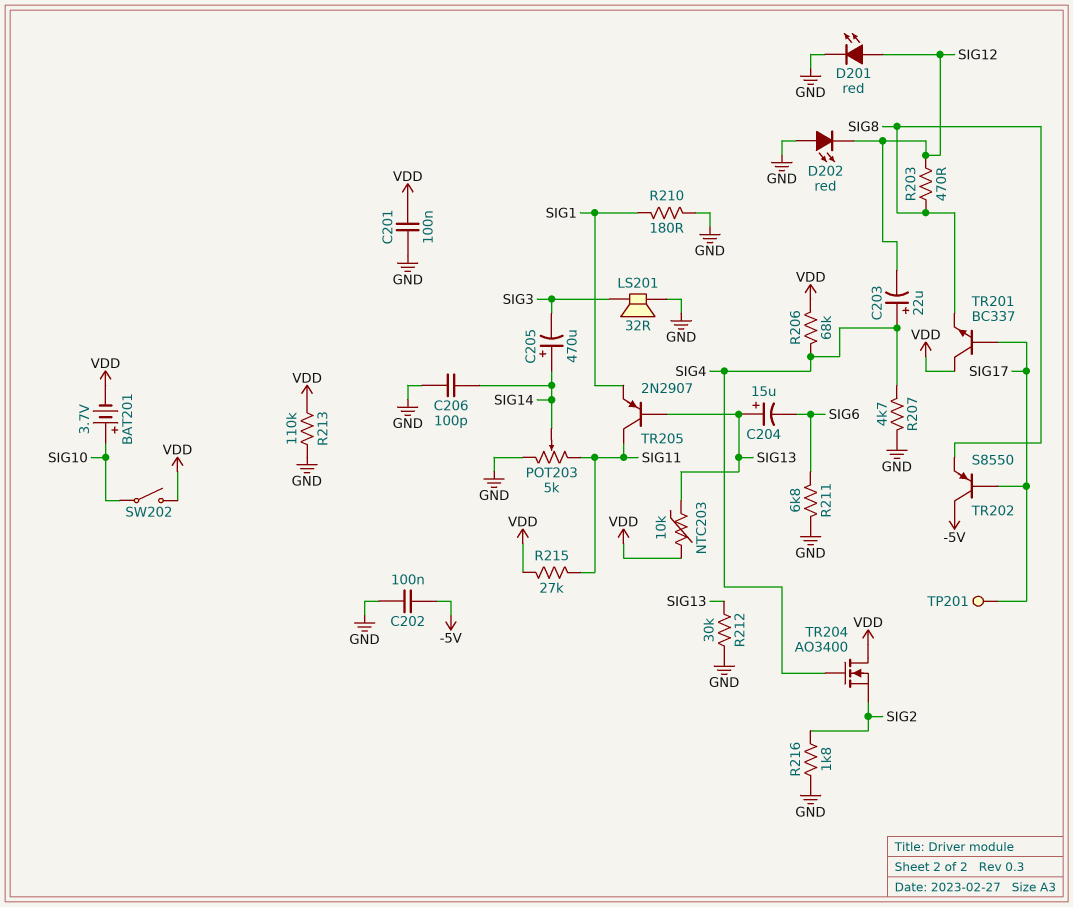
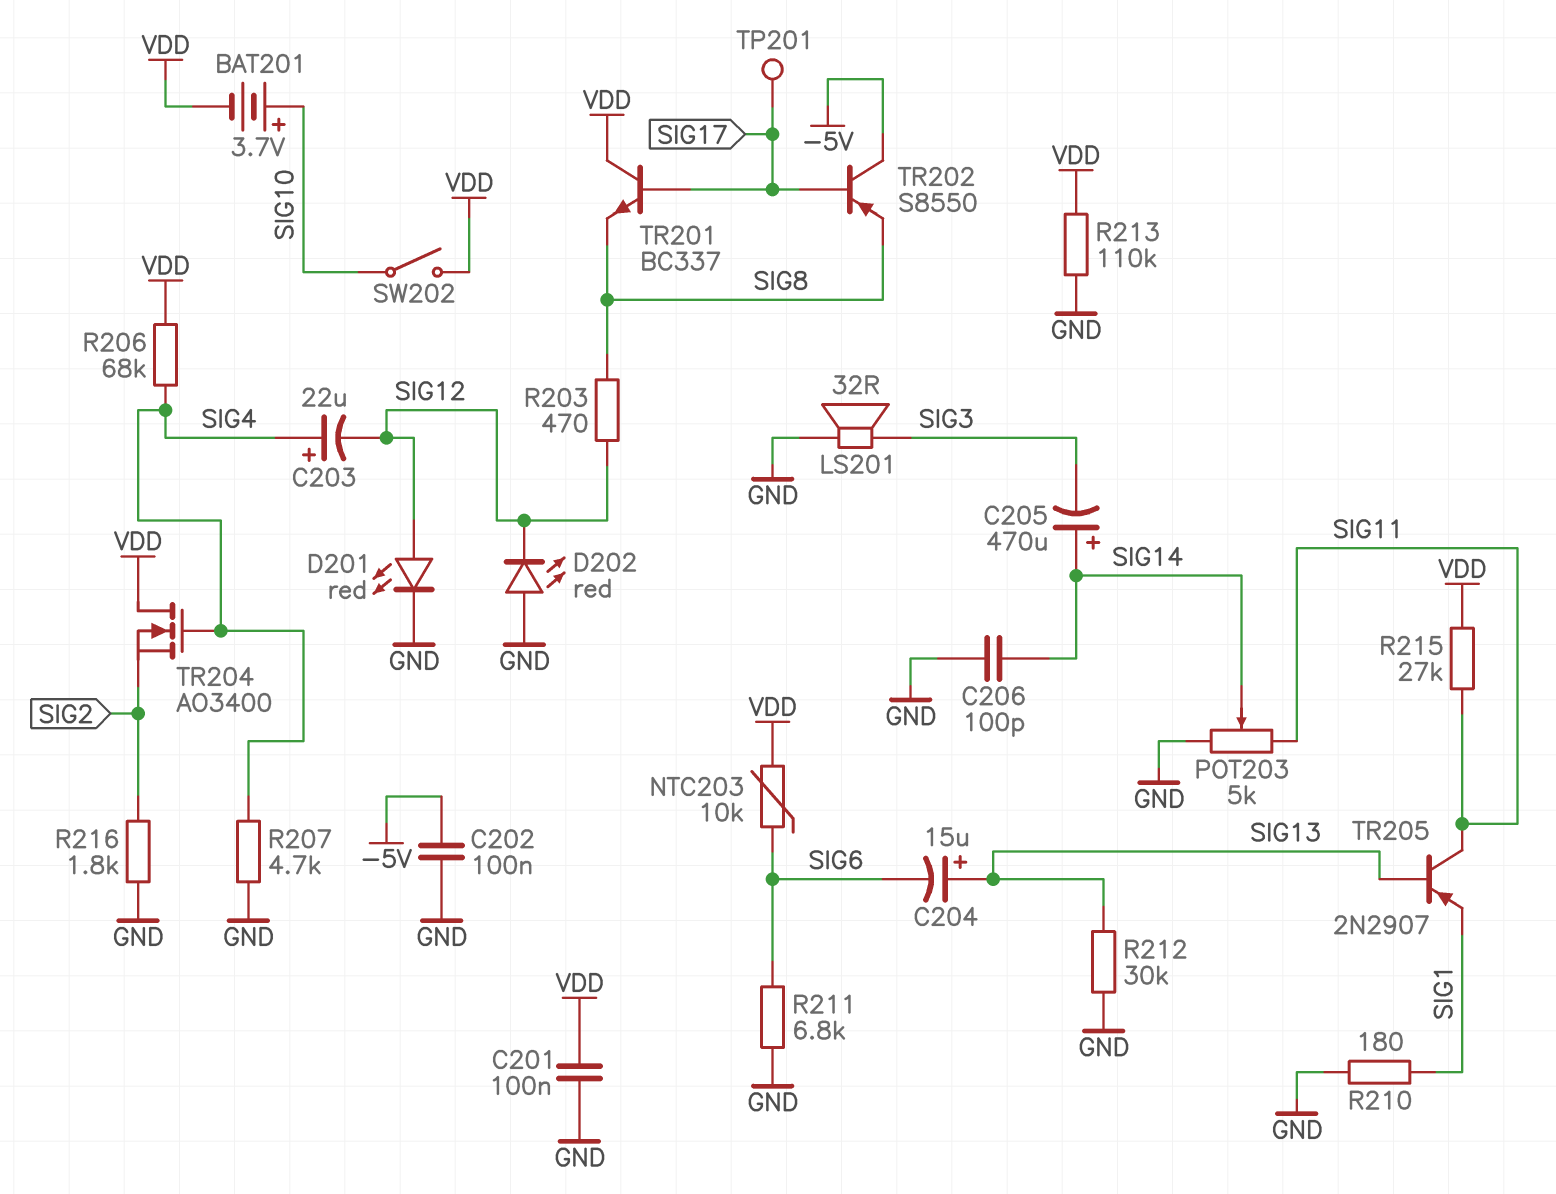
NTC203: 10k (SIG13, VDD) -> 10k (SIG6, VDD)

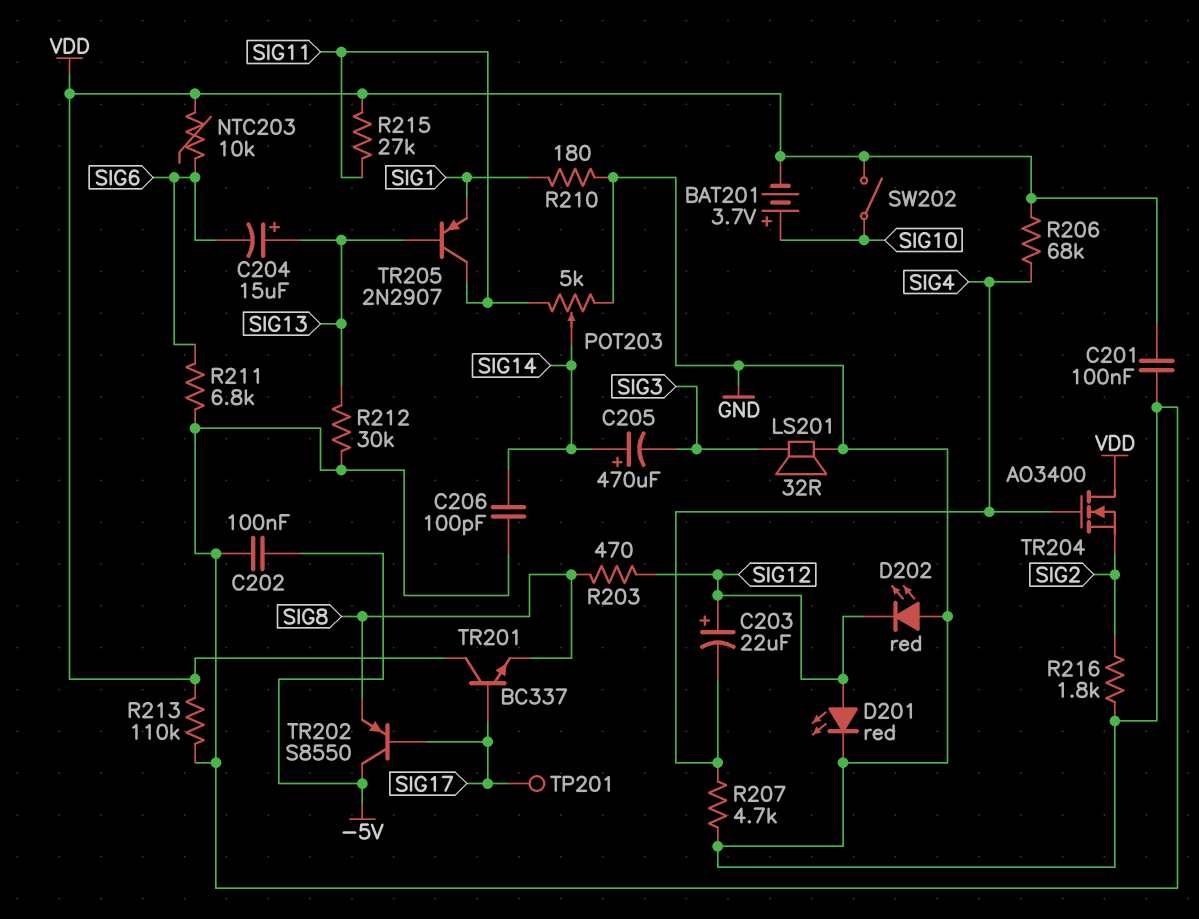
C203: 22uF (plus SIG4, minus SIG12) -> 22uF (plus SIG12, minus SIG4)

